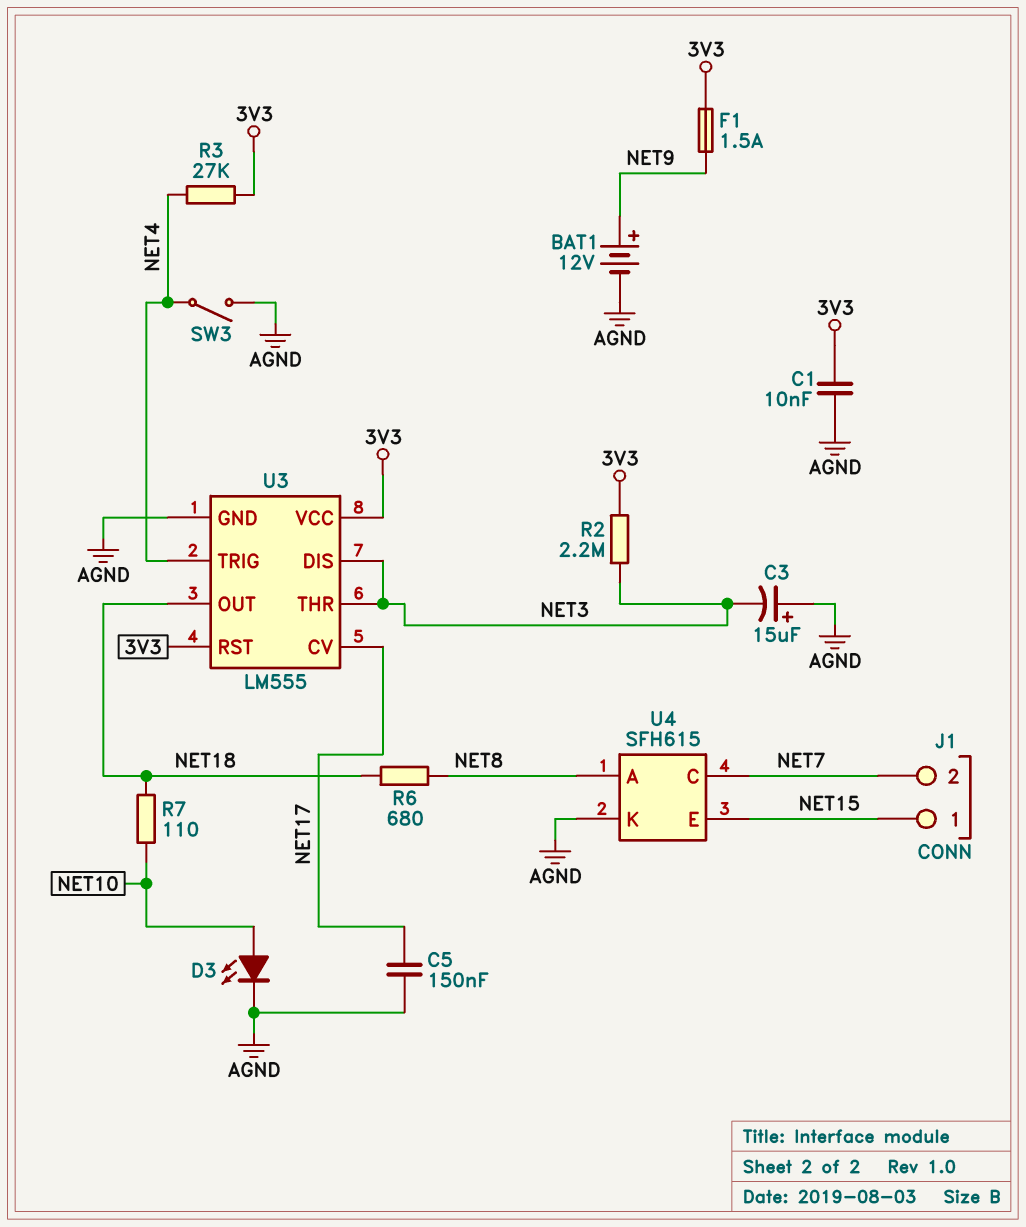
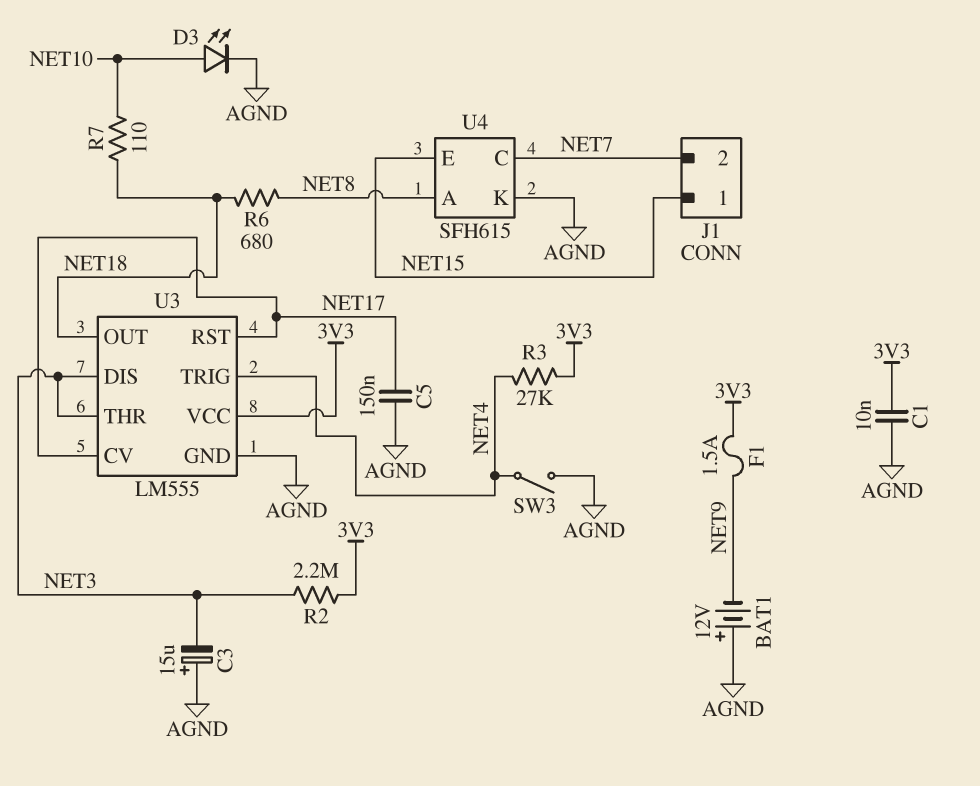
BAT1: 12V (plus NET9, minus AGND) -> 12V (plus AGND, minus NET9)
U3 pin RST: 3V3 -> NET17

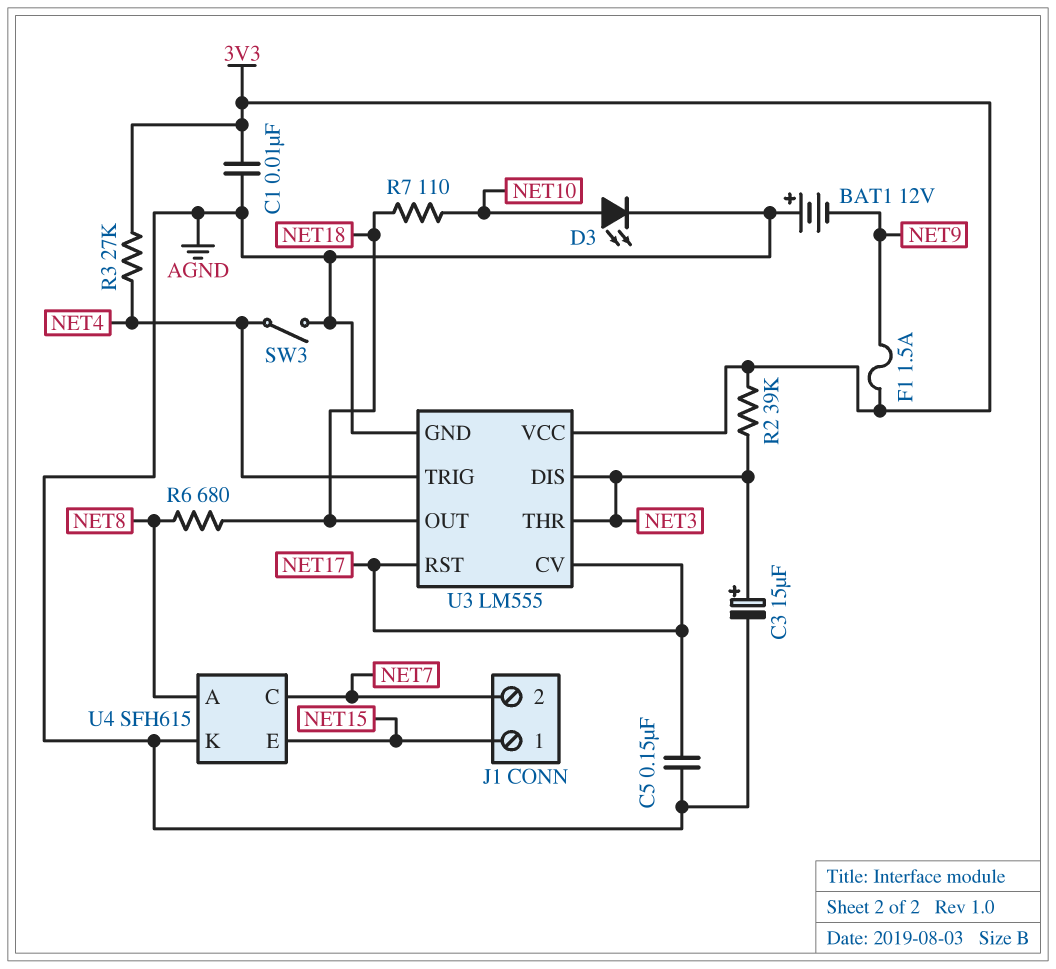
C3: 15uF (plus AGND, minus NET3) -> 15uF (plus NET3, minus AGND)
R2: 2.2M (3V3, NET3) -> 39k (3V3, NET3)

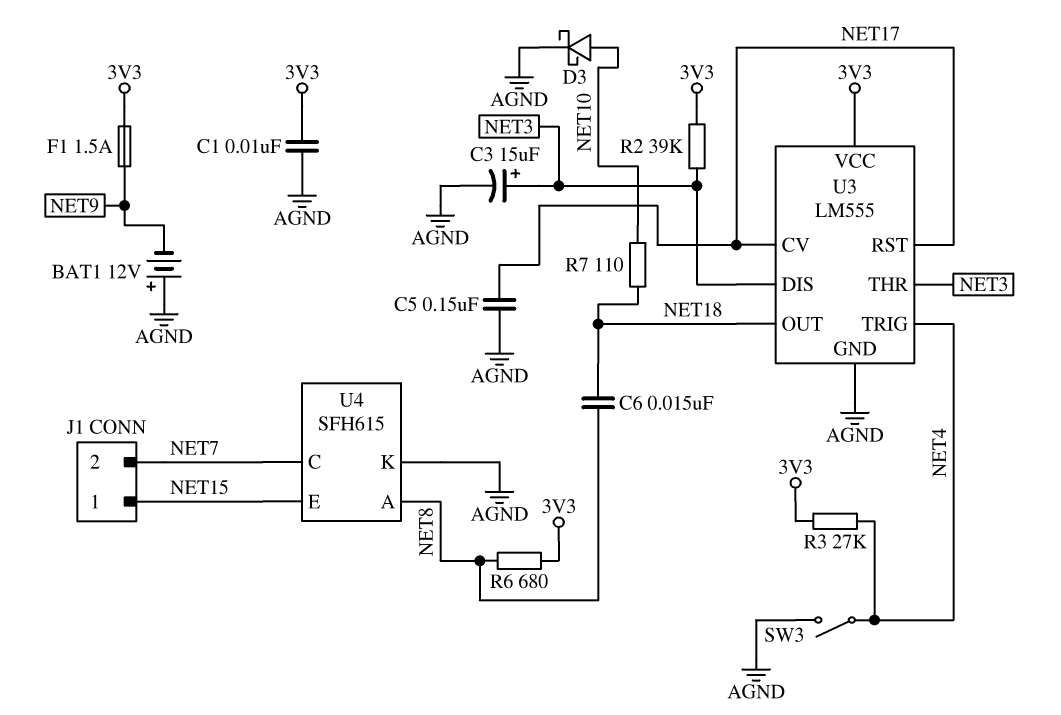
C6: none -> 15nF (NET8, NET18)
D3: LED (A NET10, K AGND) -> schottky (A NET10, K AGND)
R6: 680 (NET8, NET18) -> 680 (3V3, NET8)

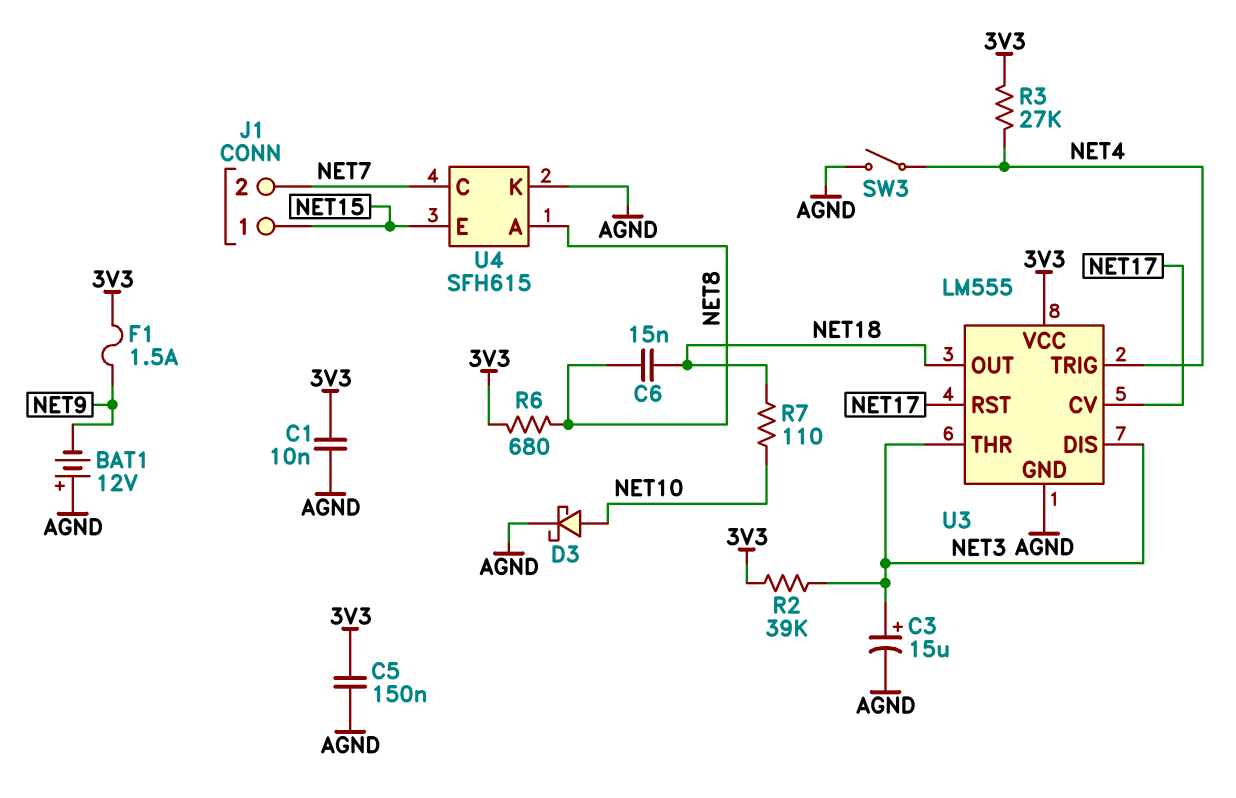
C5: 150nF (AGND, NET17) -> 150nF (3V3, AGND)

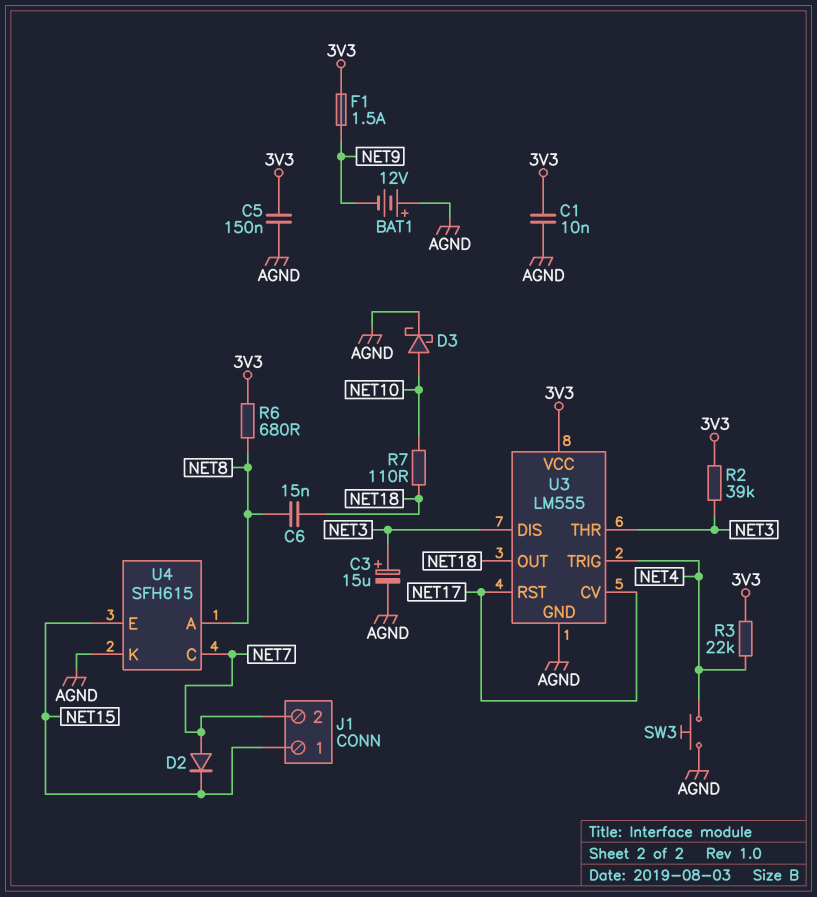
D2: none -> diode (A NET7, K NET15)
R3: 27k (3V3, NET4) -> 22k (3V3, NET4)
SW3: switch (AGND, NET4) -> button (AGND, NET4)

